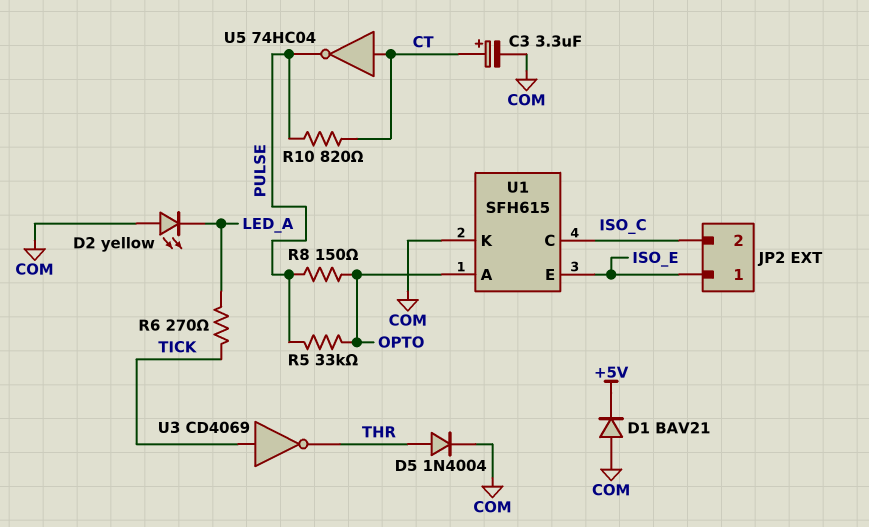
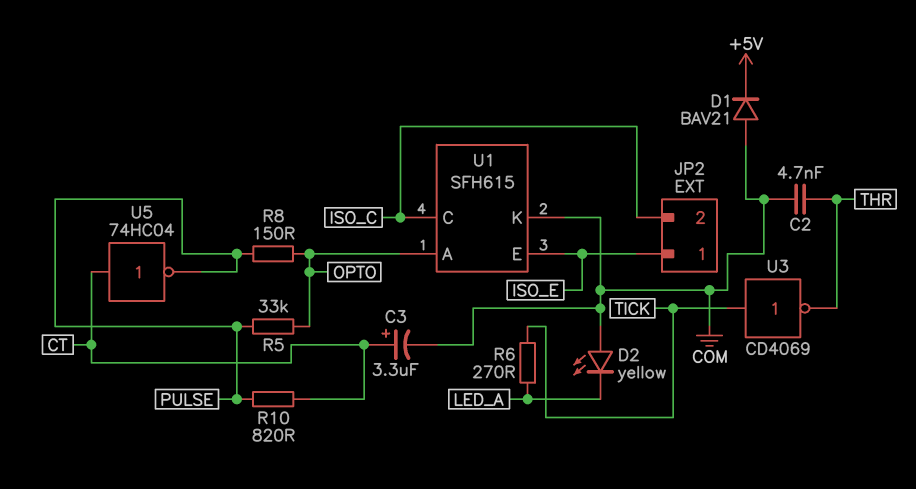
C2: none -> 4.7nF (COM, THR)
D5: diode 1N4004 (A THR, K COM) -> none

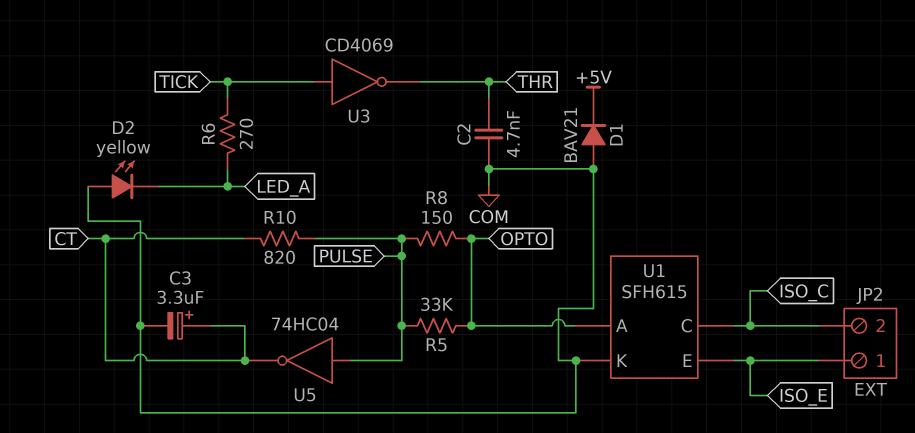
U5: NOT 74HC04 (in CT, out PULSE) -> NOT 74HC04 (in PULSE, out CT)

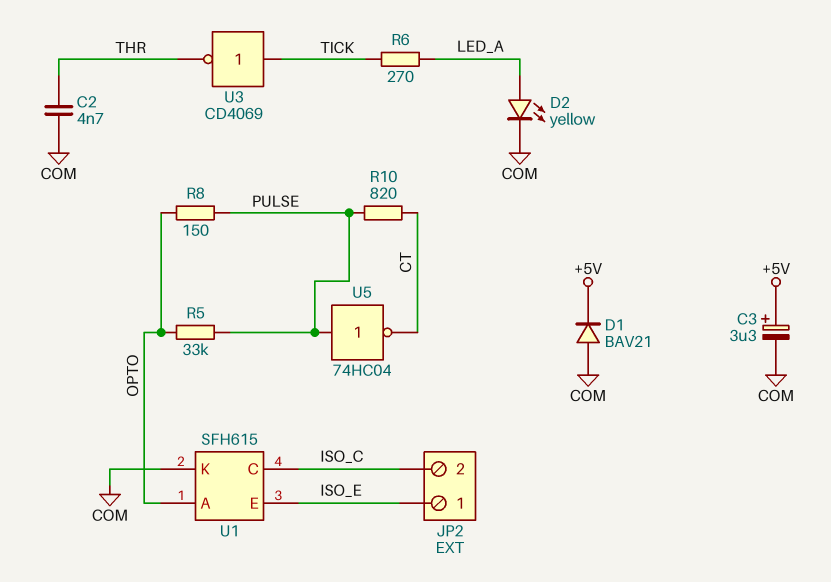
C3: 3.3uF (plus CT, minus COM) -> 3.3uF (plus +5V, minus COM)
D2: LED yellow (A COM, K LED_A) -> LED yellow (A LED_A, K COM)

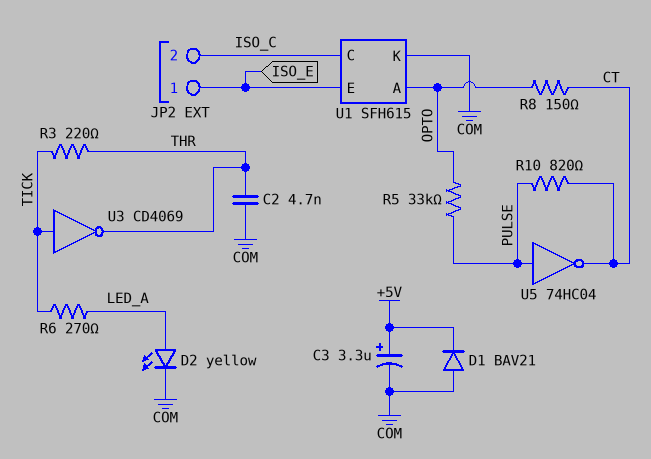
R3: none -> 220 (THR, TICK)
R8: 150 (OPTO, PULSE) -> 150 (CT, OPTO)

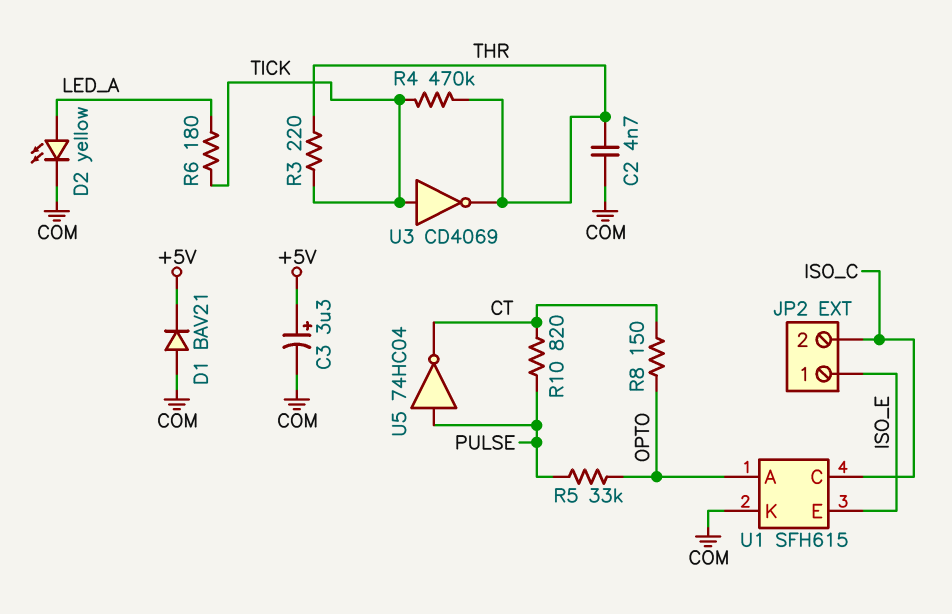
R4: none -> 470k (THR, TICK)
R6: 270 (LED_A, TICK) -> 180 (LED_A, TICK)

